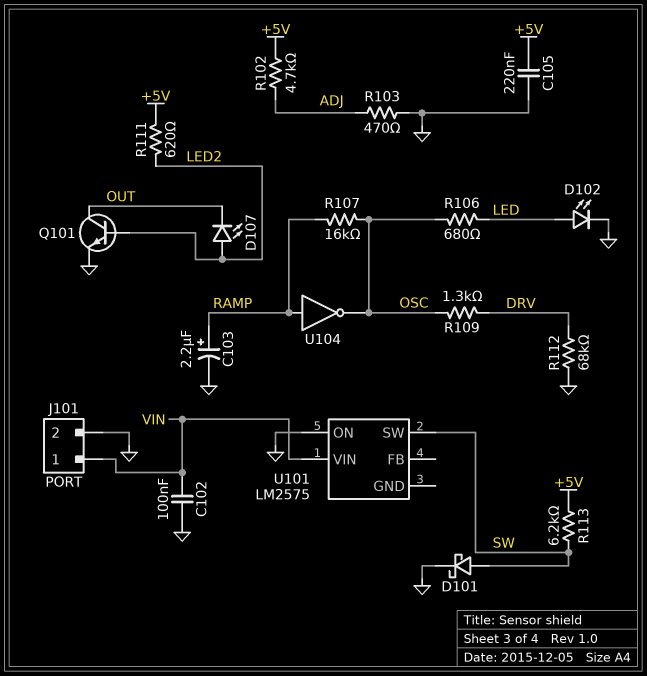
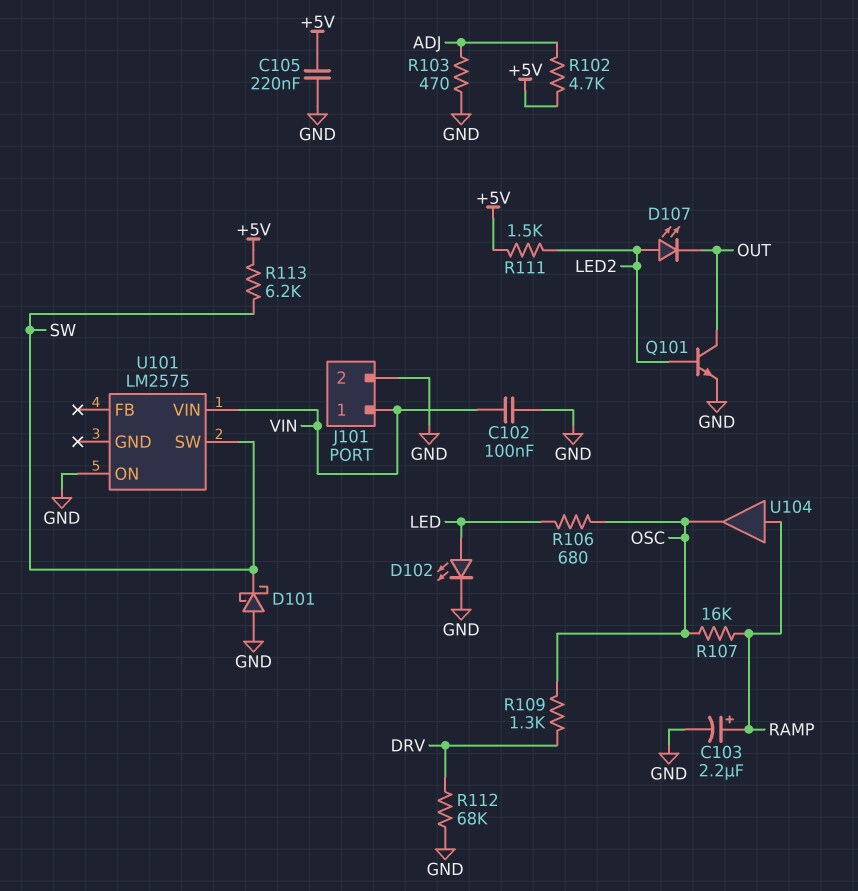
D101: schottky (A SW, K GND) -> schottky (A GND, K SW)
R111: 620 (+5V, LED2) -> 1.5k (+5V, LED2)
U104: NOT (in RAMP, out OSC) -> buffer (in RAMP, out OSC)

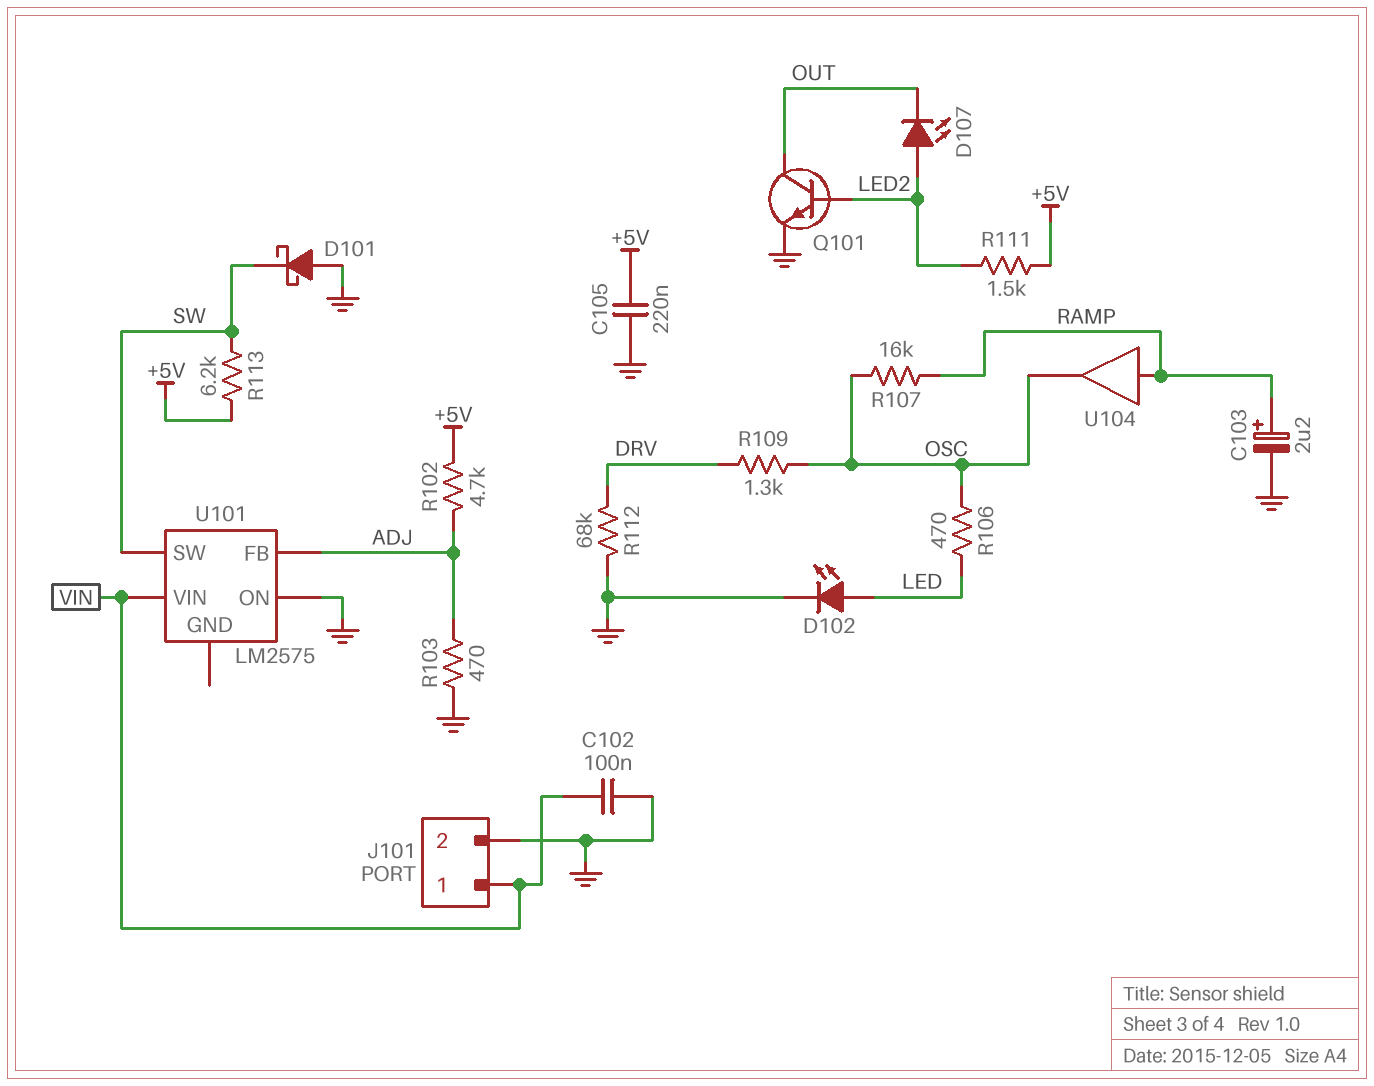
R106: 680 (LED, OSC) -> 470 (LED, OSC)
U101 pin FB: none -> ADJ

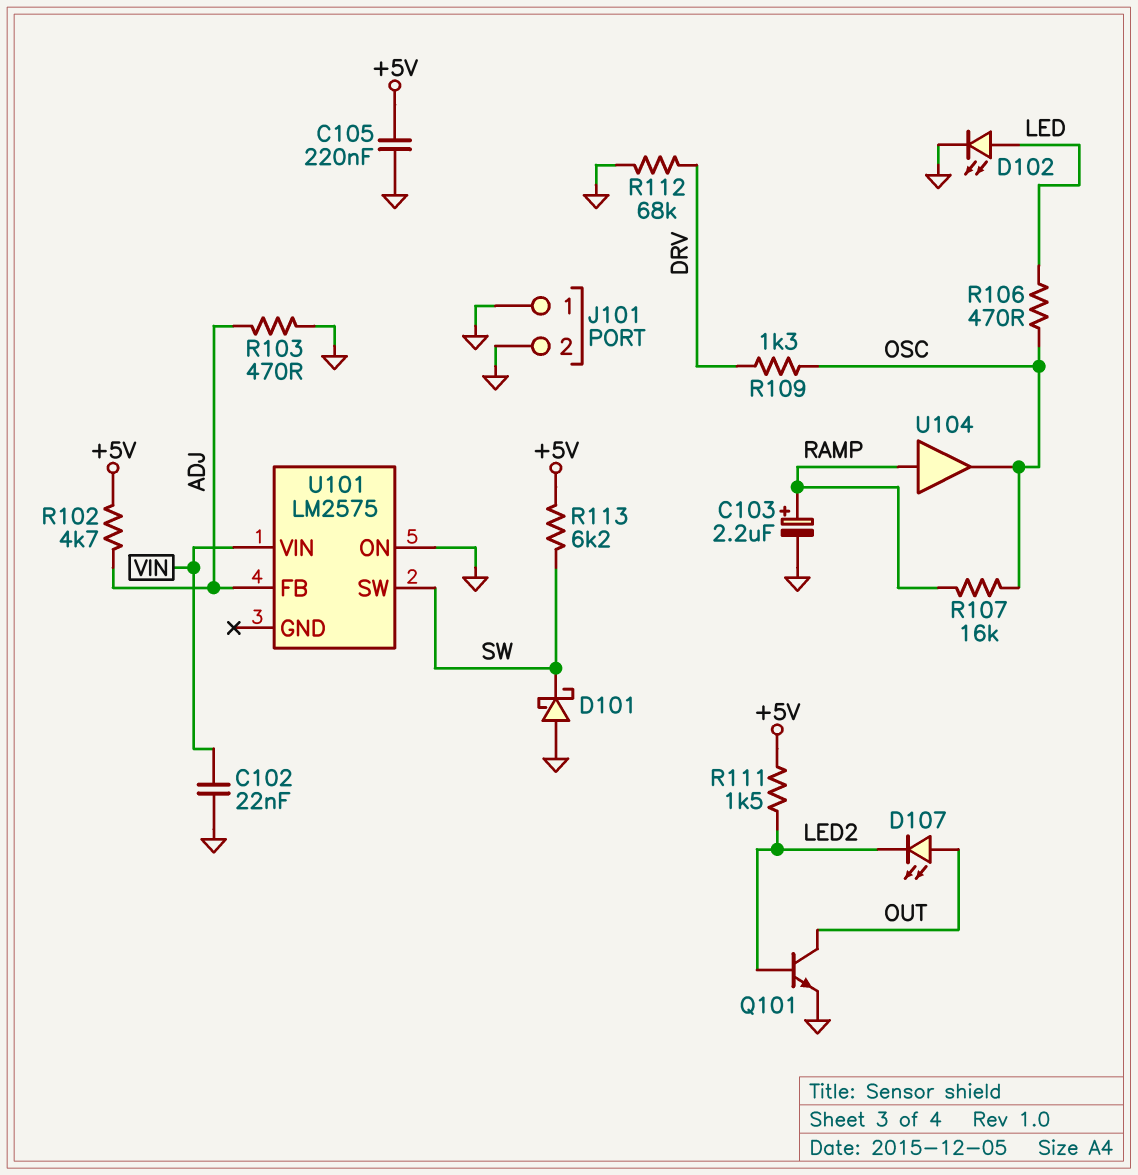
C102: 100nF (GND, VIN) -> 22nF (GND, VIN)
D107: LED (A LED2, K OUT) -> LED (A OUT, K LED2)
J101 pin 1: VIN -> GND

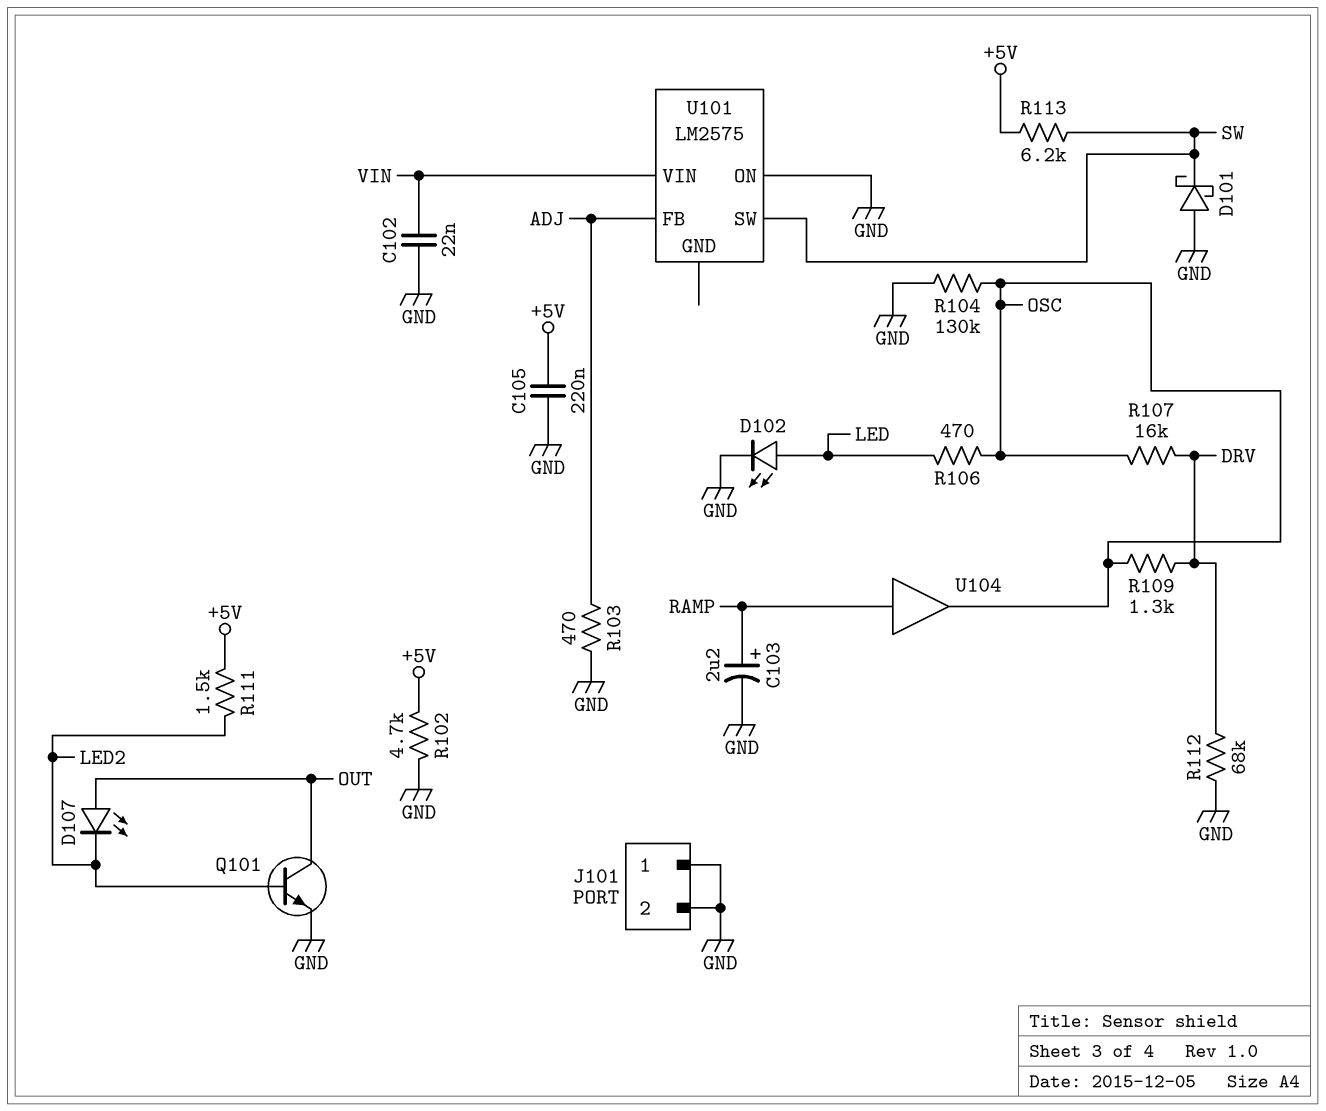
R102: 4.7k (+5V, ADJ) -> 4.7k (+5V, GND)
R104: none -> 130k (GND, OSC)
R107: 16k (OSC, RAMP) -> 16k (DRV, OSC)

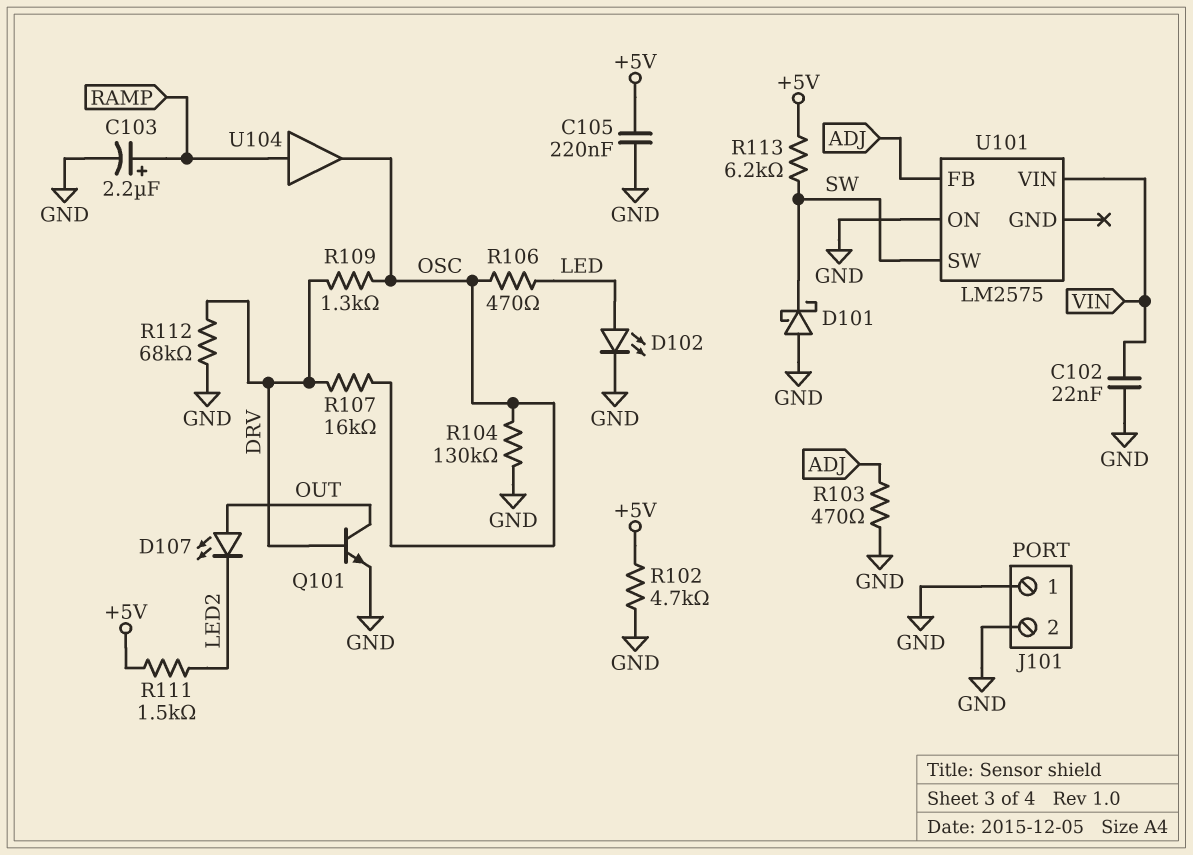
Q101: NPN (B LED2, C OUT, E GND) -> NPN (B DRV, C OUT, E GND)

